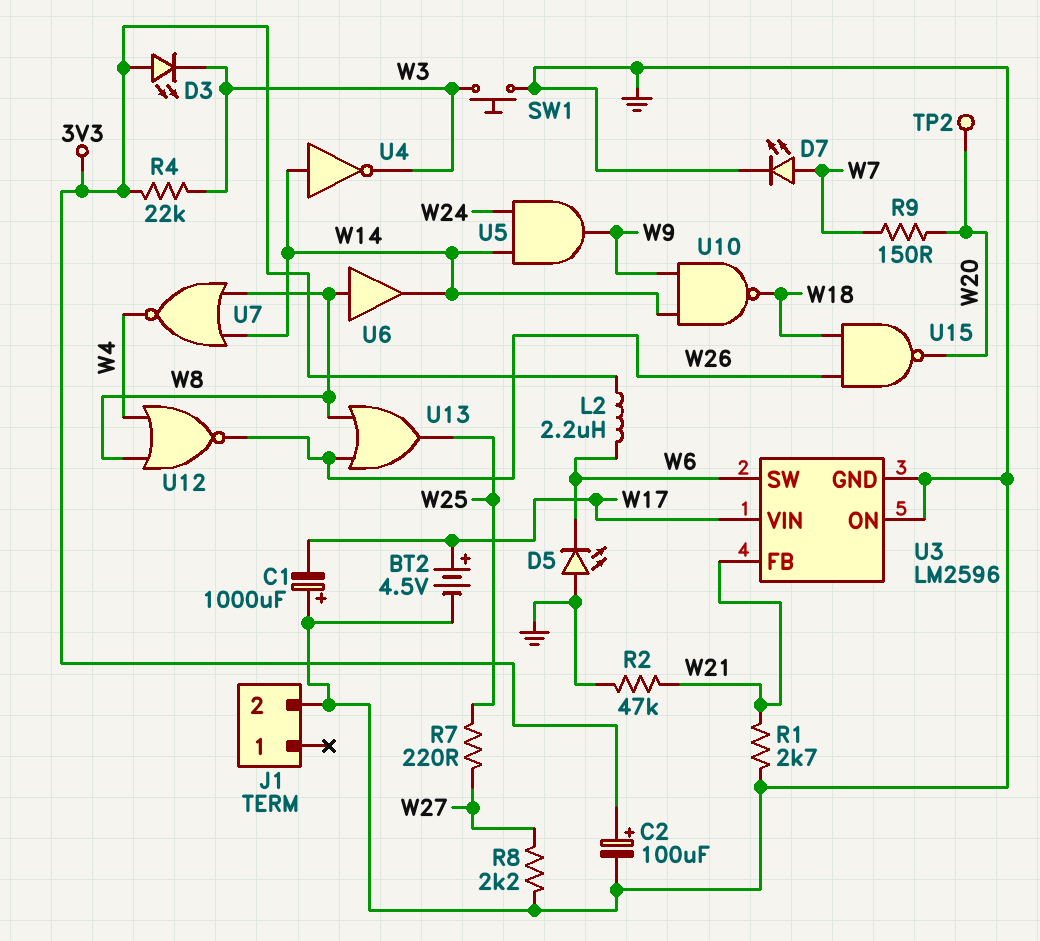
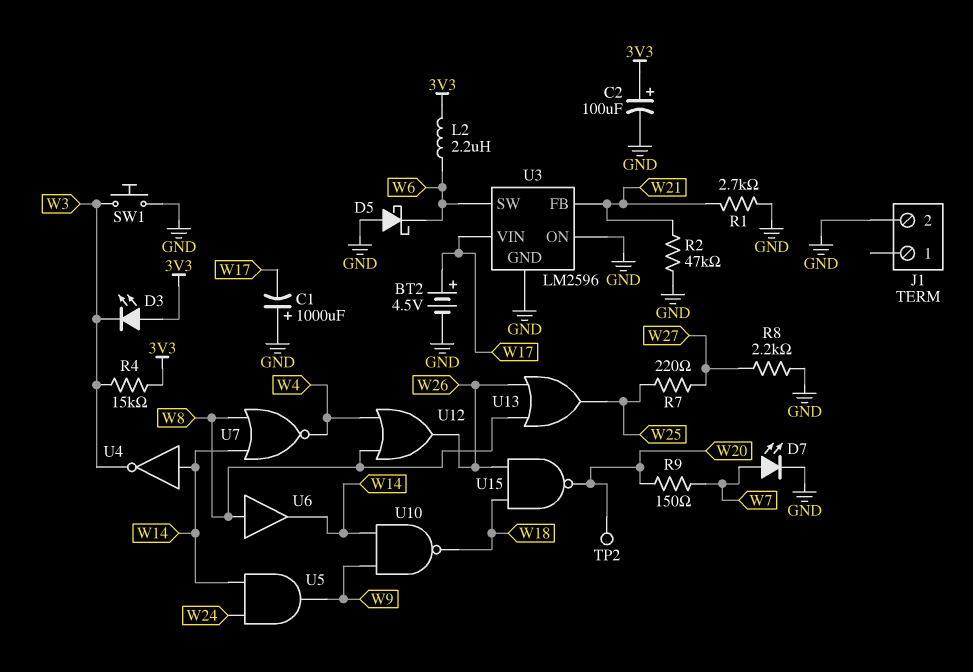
D5: LED (A GND, K W6) -> schottky (A GND, K W6)
R4: 22k (3V3, W3) -> 15k (3V3, W3)
U12: NOR (in W4, in W8, out W26) -> OR (in W4, in W8, out W26)

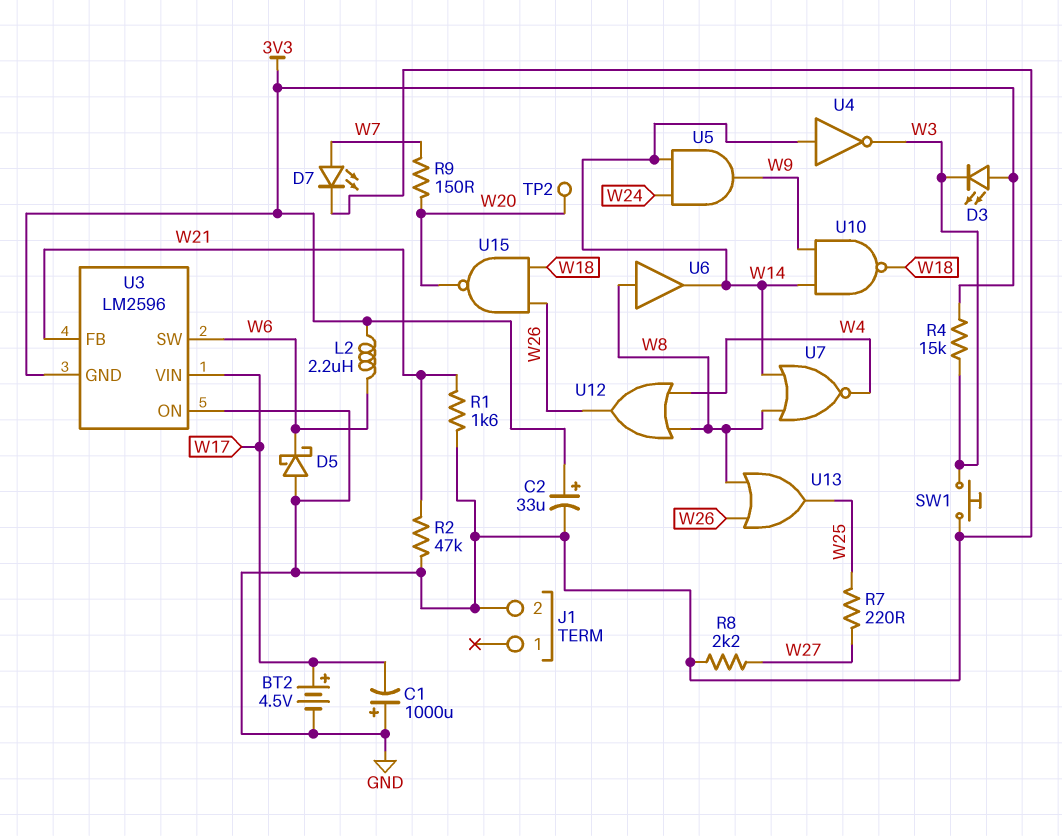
C2: 100uF (plus 3V3, minus GND) -> 33uF (plus 3V3, minus GND)
R1: 2.7k (GND, W21) -> 1.6k (GND, W21)
U3 pin GND: GND -> 3V3

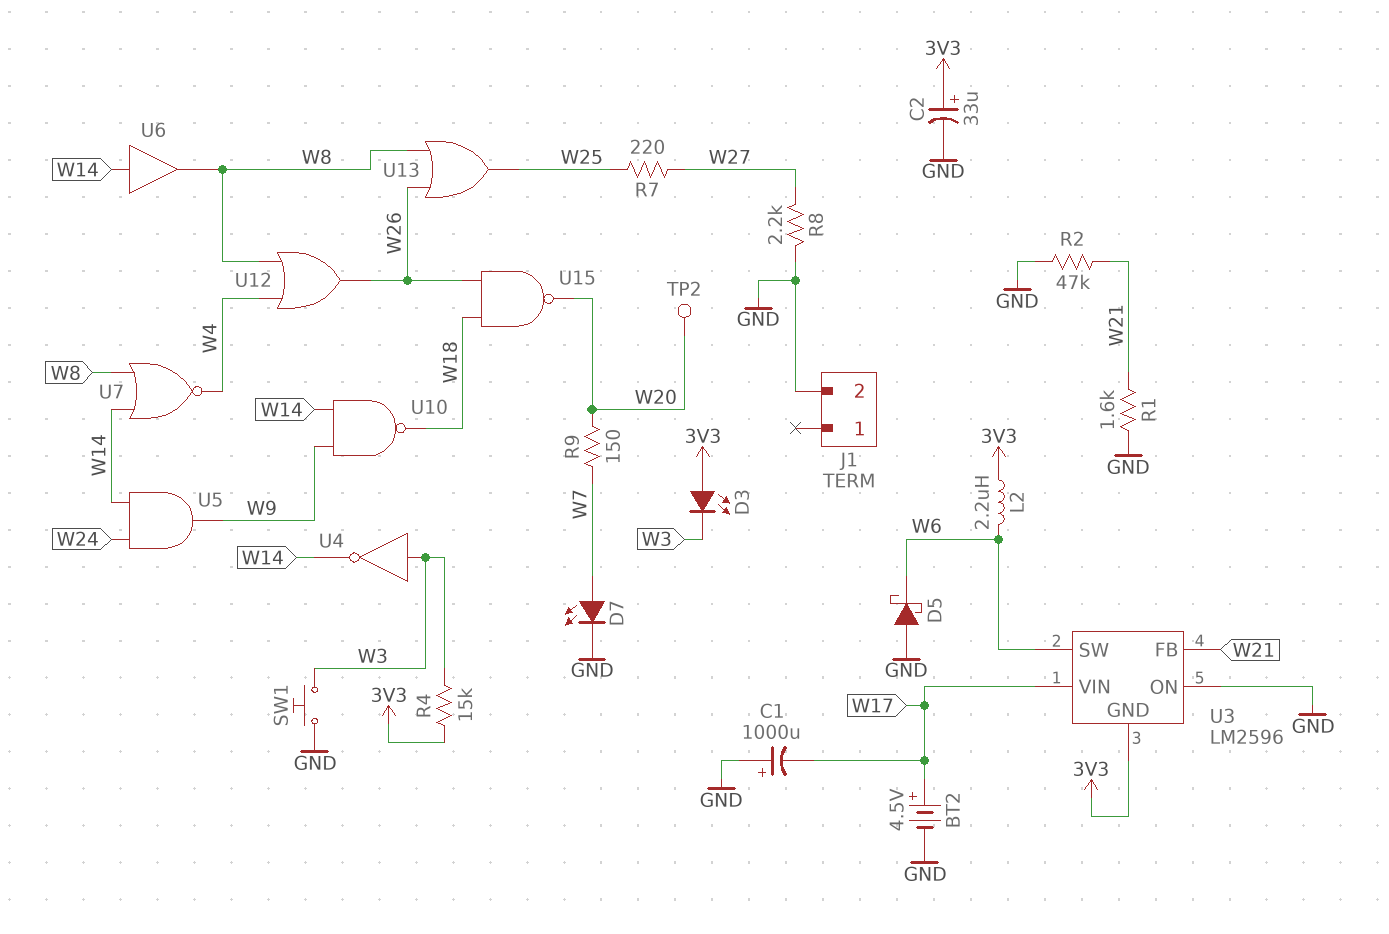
U4: NOT (in W14, out W3) -> NOT (in W3, out W14)
U6: buffer (in W8, out W14) -> buffer (in W14, out W8)

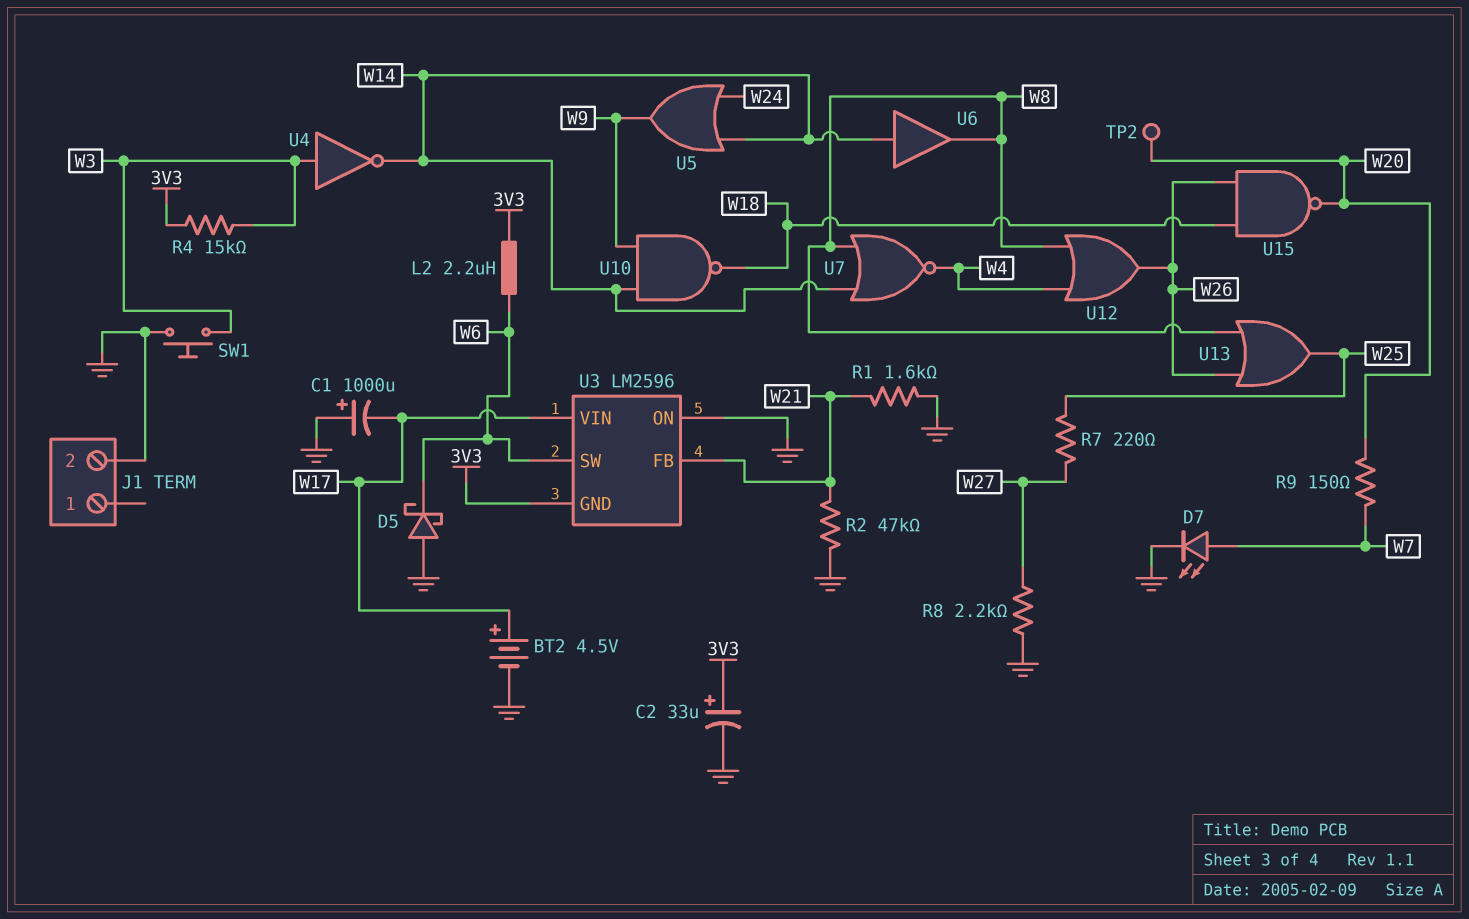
D3: LED (A 3V3, K W3) -> none
U5: AND (in W14, in W24, out W9) -> OR (in W14, in W24, out W9)

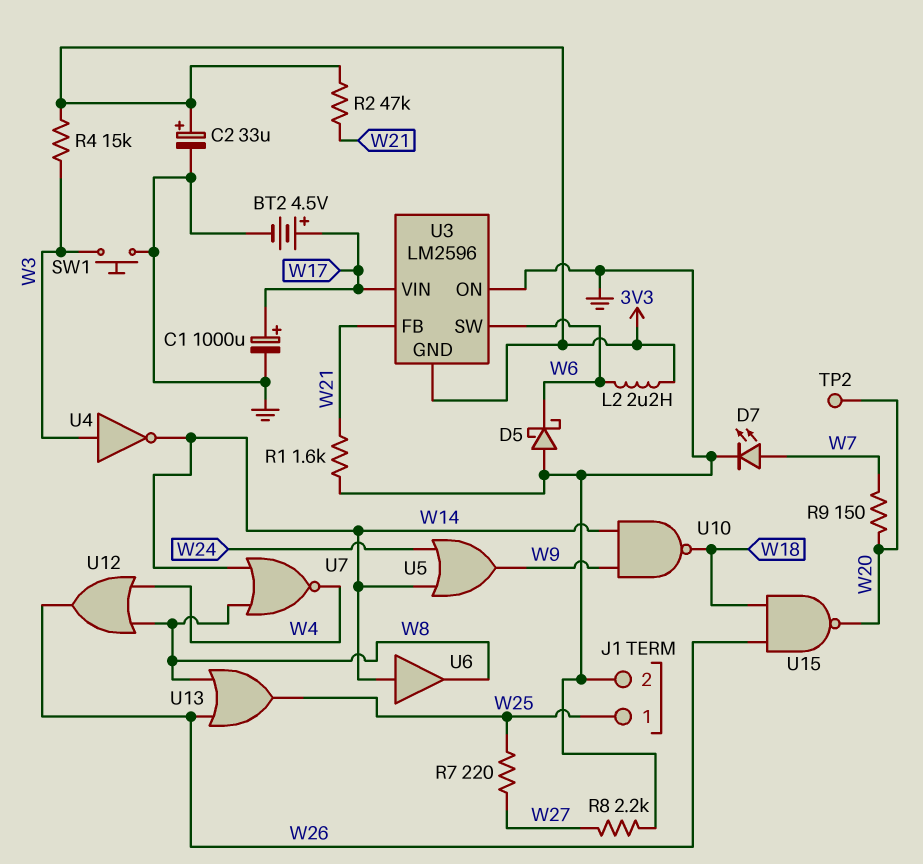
C1: 1000uF (plus GND, minus W17) -> 1000uF (plus W17, minus GND)
J1 pin 1: none -> W25
R2: 47k (GND, W21) -> 47k (3V3, W21)

